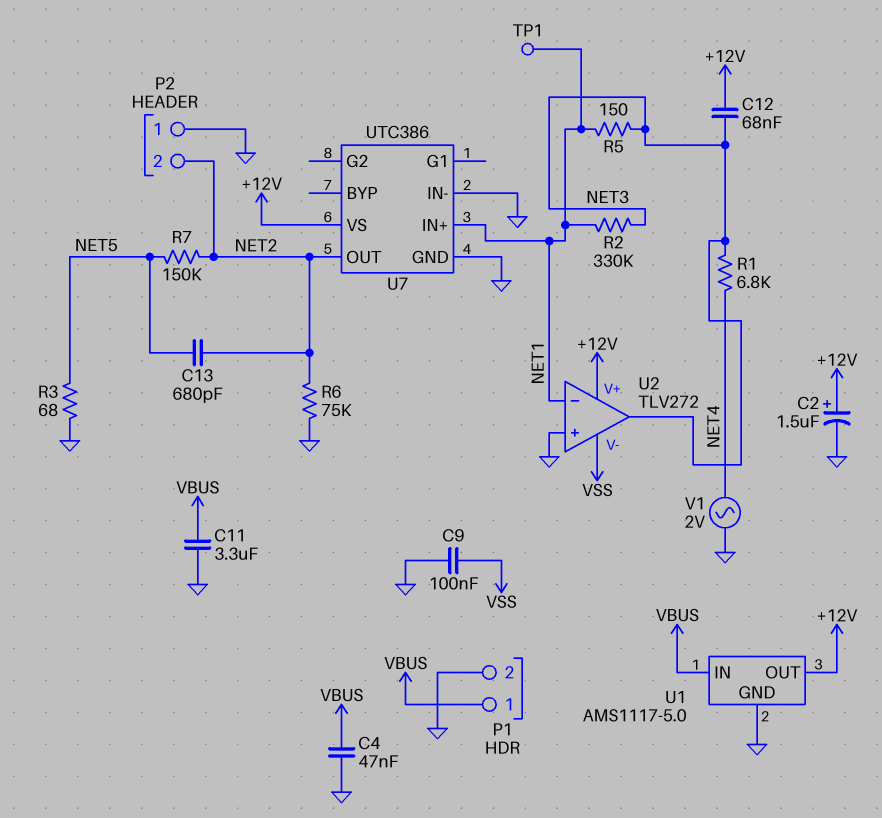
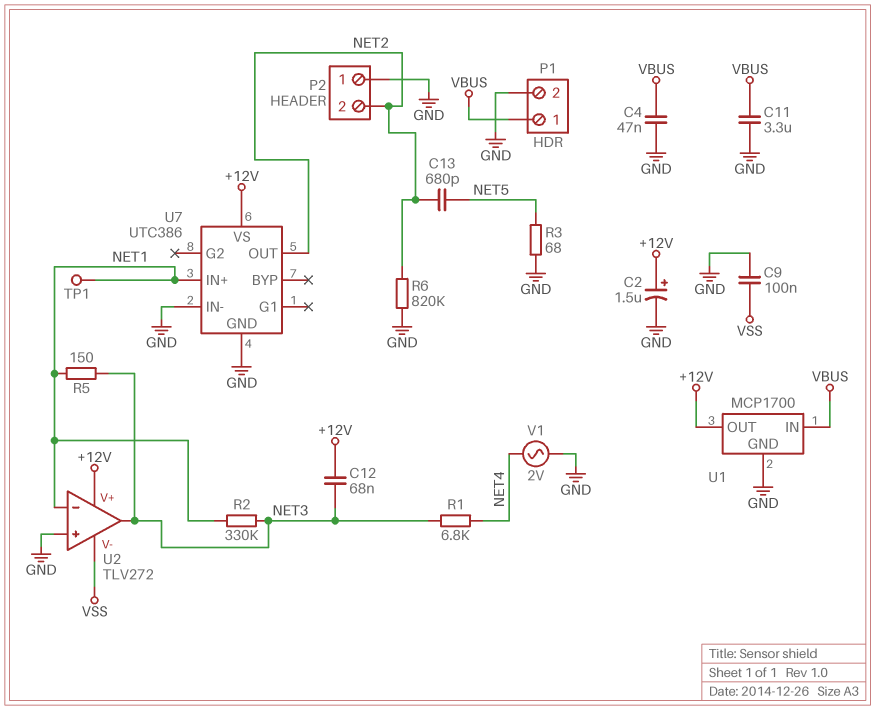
R6: 75k (GND, NET2) -> 820k (GND, NET2)
R7: 150k (NET2, NET5) -> none
U1: AMS1117-5.0 -> MCP1700

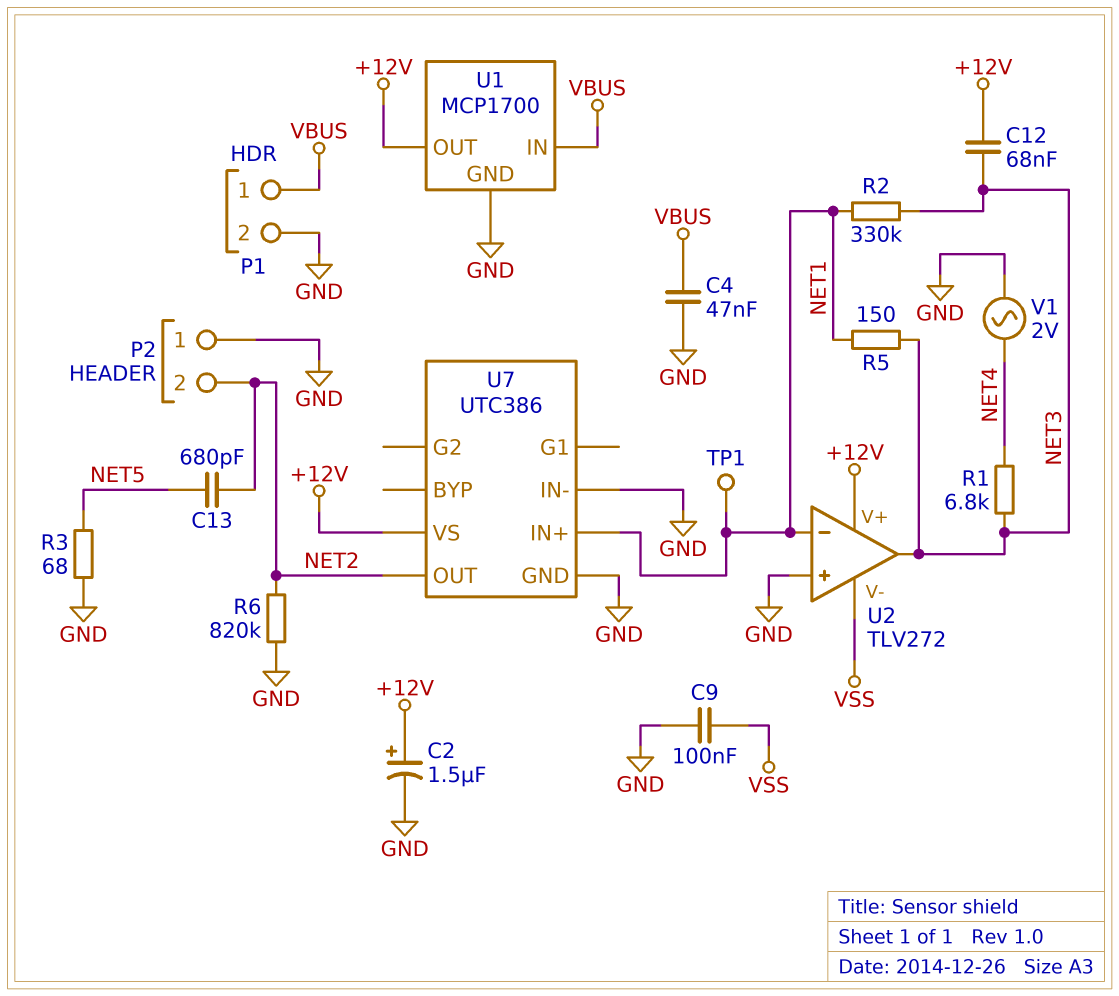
C11: 3.3uF (GND, VBUS) -> none

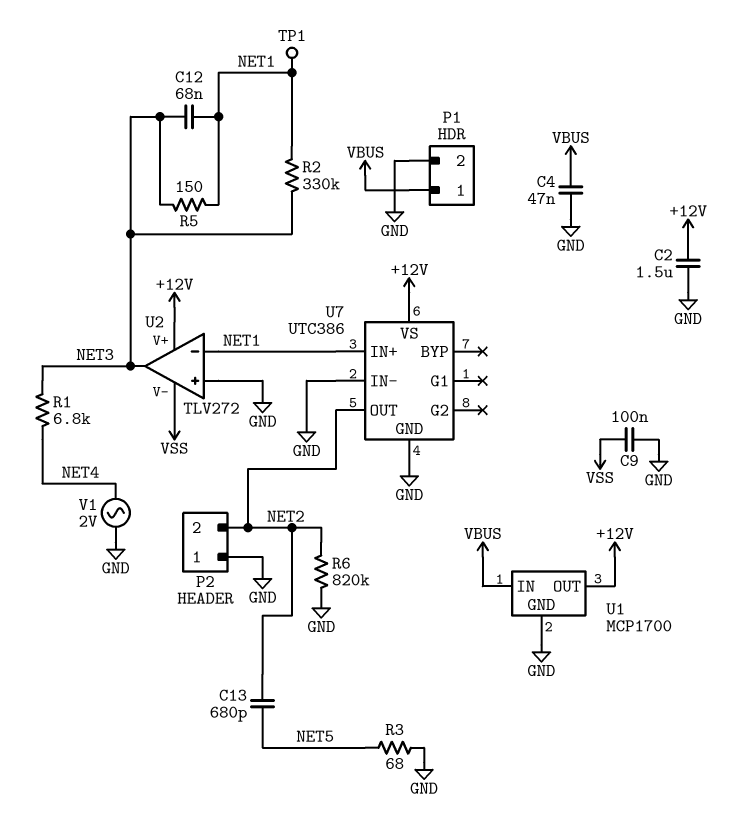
C2: 1.5uF (plus +12V, minus GND) -> 1.5uF (+12V, GND)
C12: 68nF (+12V, NET3) -> 68nF (NET1, NET3)

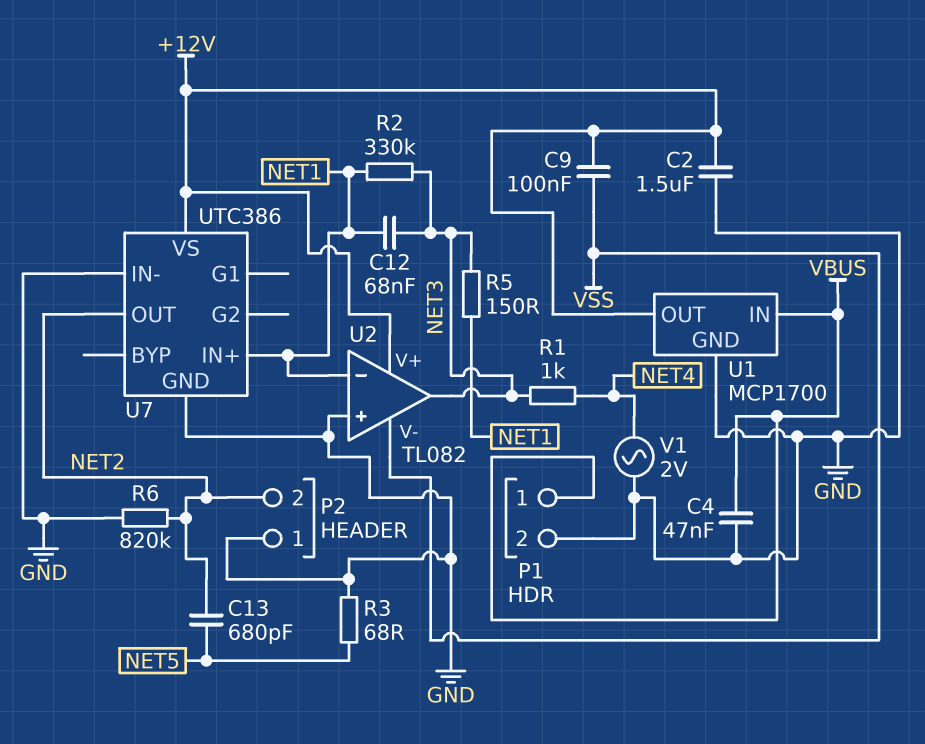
C9: 100nF (GND, VSS) -> 100nF (+12V, VSS)
R1: 6.8k (NET3, NET4) -> 1k (NET3, NET4)
TP1: test point (NET1) -> none
U2: TLV272 -> TL082

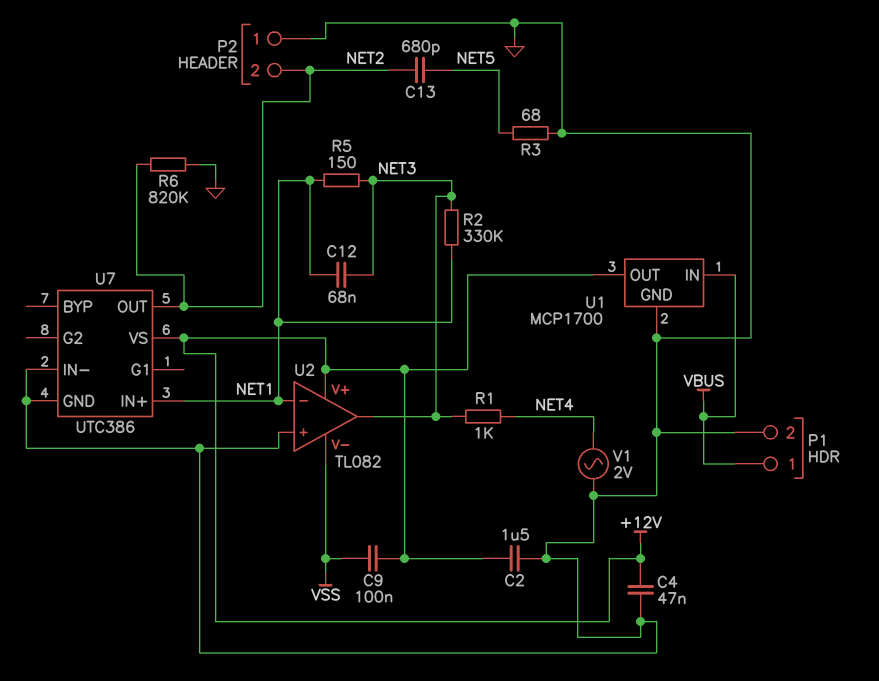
C4: 47nF (GND, VBUS) -> 47nF (+12V, GND)

